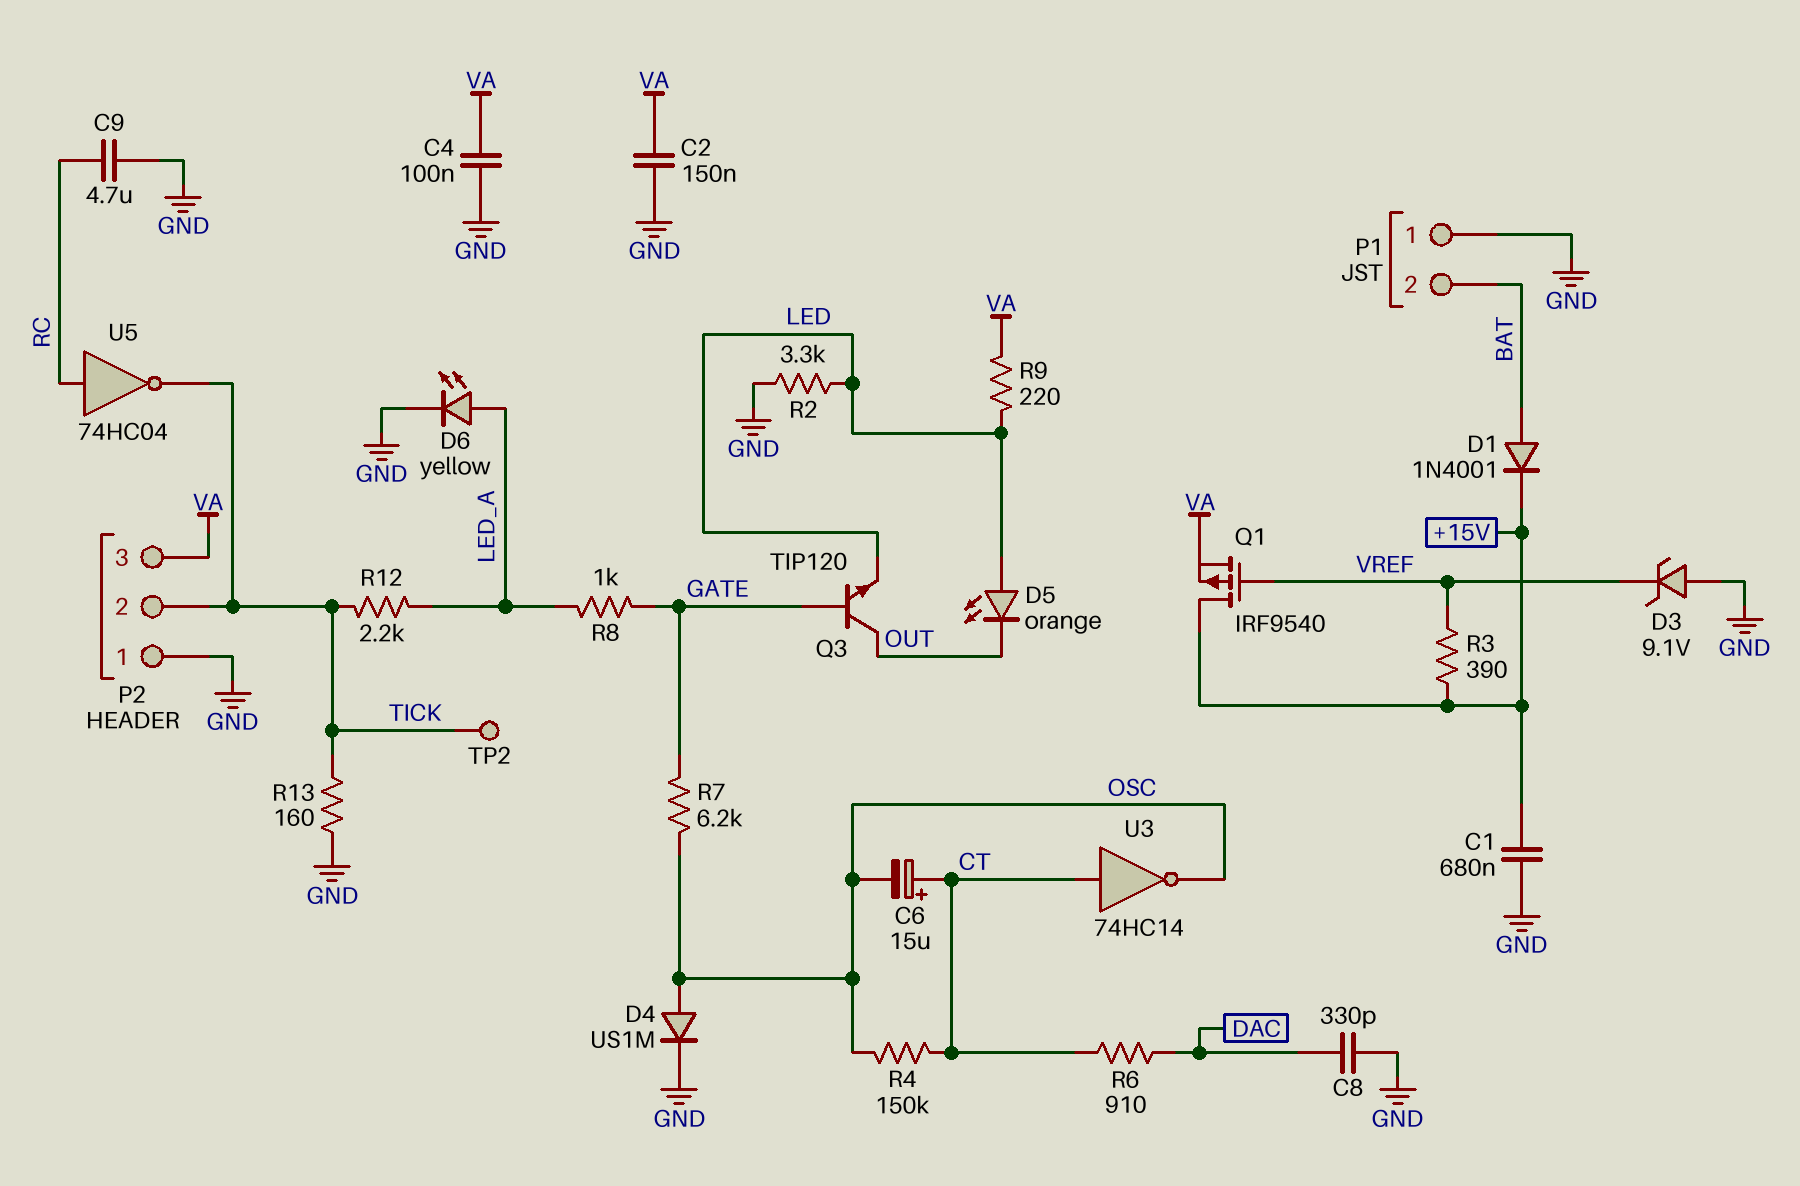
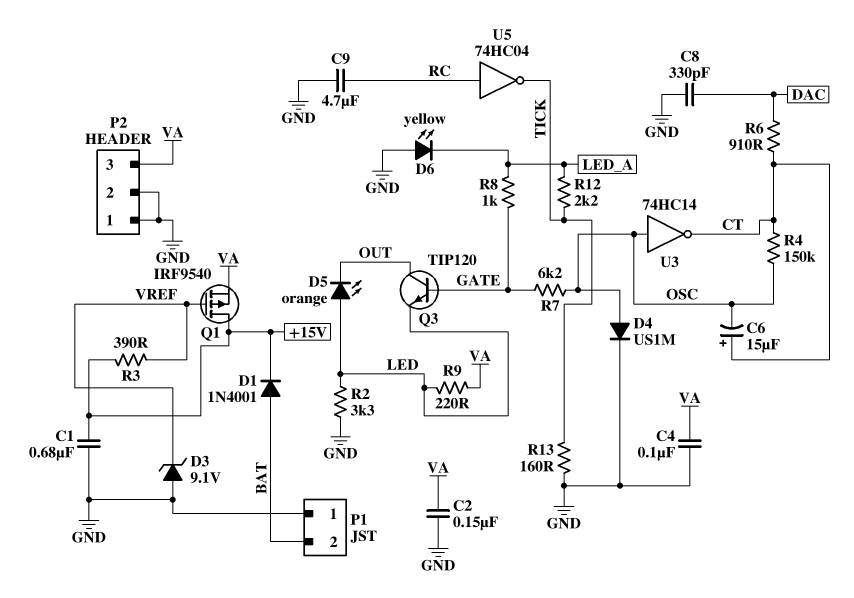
D6: LED yellow (A LED_A, K GND) -> LED yellow (A GND, K LED_A)
P2 pin 2: TICK -> GND
TP2: test point (TICK) -> none
U3: NOT 74HC14 (in CT, out OSC) -> NOT 74HC14 (in OSC, out CT)

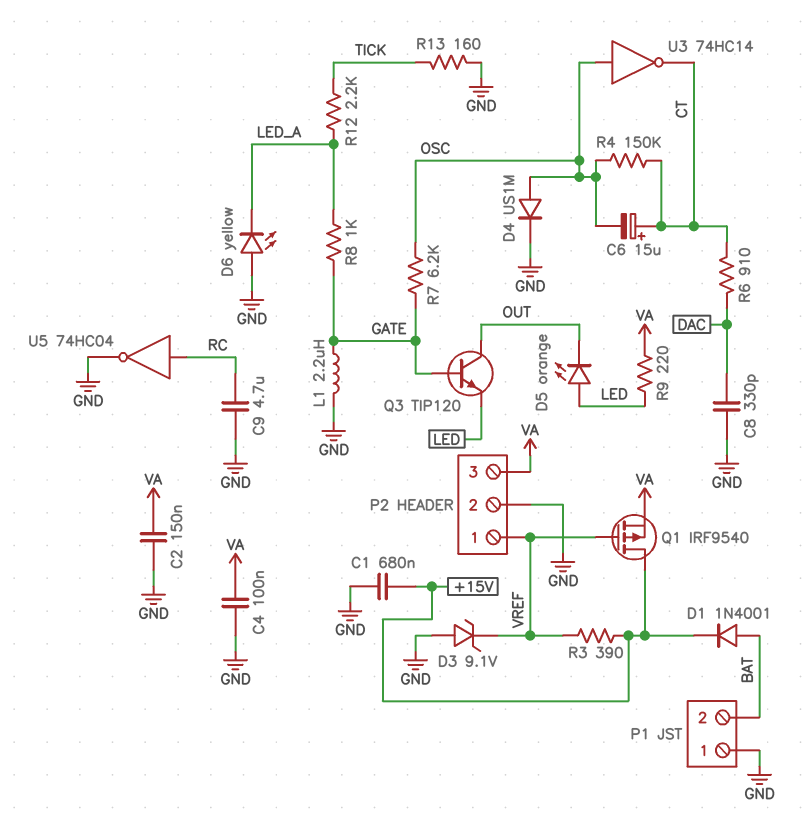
L1: none -> 2.2uH (GATE, GND)
P2 pin 1: GND -> VREF
R2: 3.3k (GND, LED) -> none
U5: NOT 74HC04 (in RC, out TICK) -> NOT 74HC04 (in RC, out GND)

